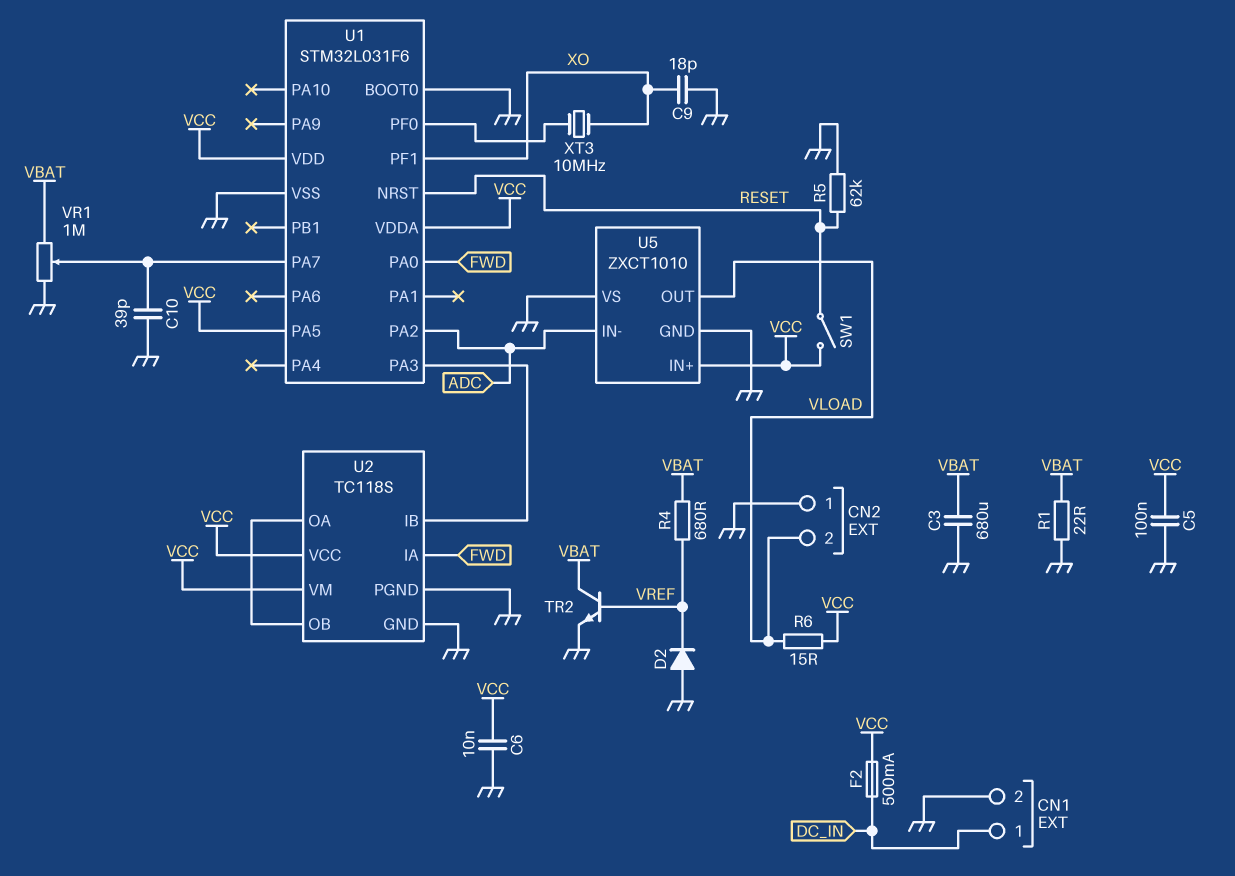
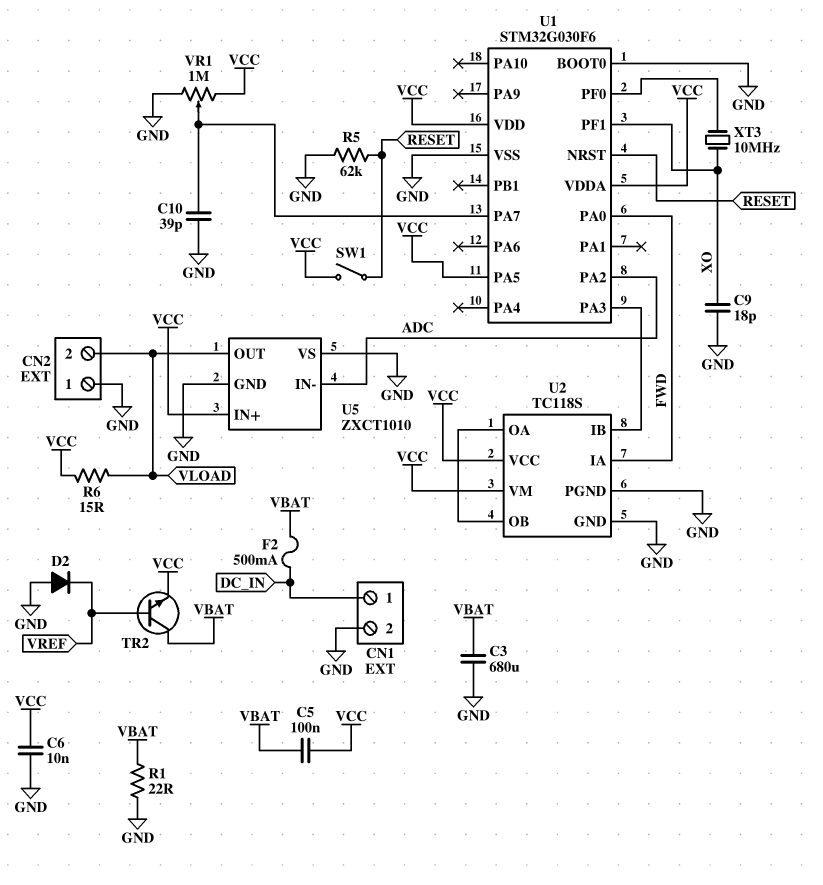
C5: 100nF (GND, VCC) -> 100nF (VBAT, VCC)
F2: 500mA (DC_IN, VCC) -> 500mA (DC_IN, VBAT)
R4: 680 (VBAT, VREF) -> none
TR2: NPN (B VREF, C VBAT, E GND) -> NPN (B VREF, C VBAT, E VCC)
U1: STM32L031F6 -> STM32G030F6
VR1: 1M (GND, VBAT, wiper U1/PA7) -> 1M (GND, VCC, wiper U1/PA7)

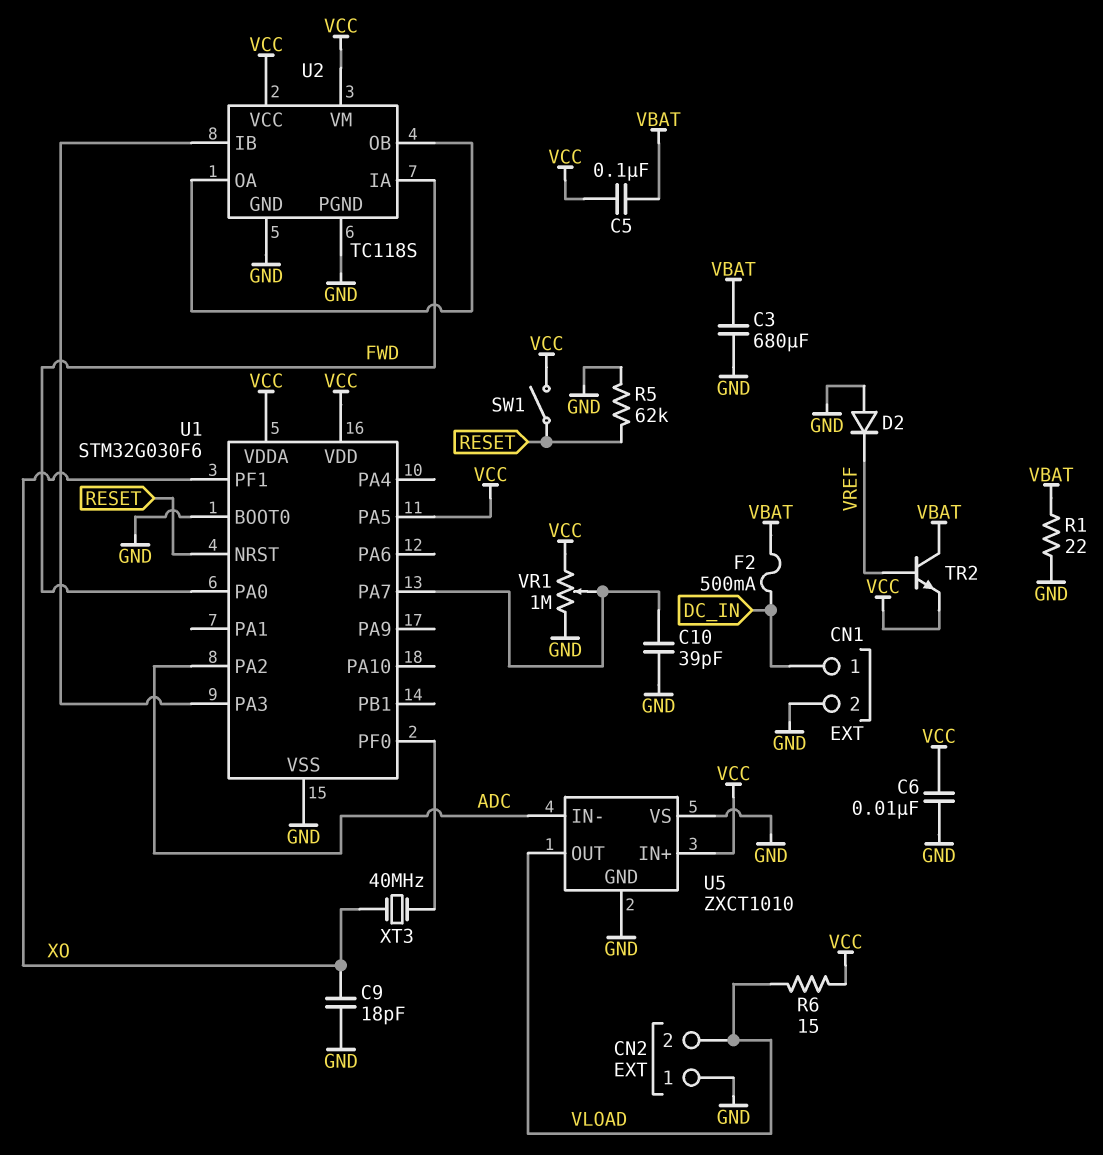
XT3: 10MHz (U1/PF0, XO) -> 40MHz (U1/PF0, XO)

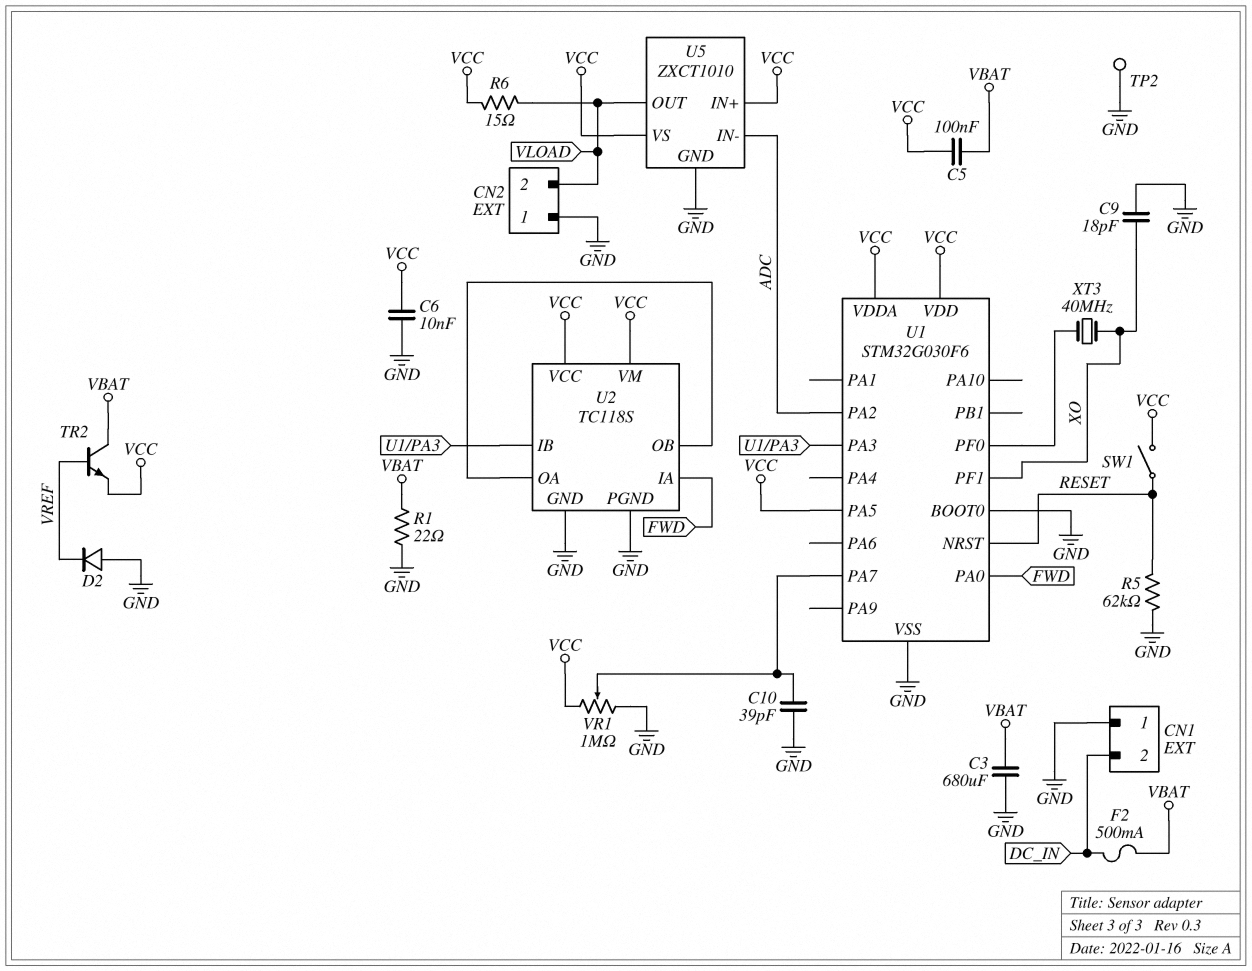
CN1 pin 1: DC_IN -> GND
CN1 pin 2: GND -> DC_IN
TP2: none -> test point (GND)
U5 pin VS: GND -> VCC

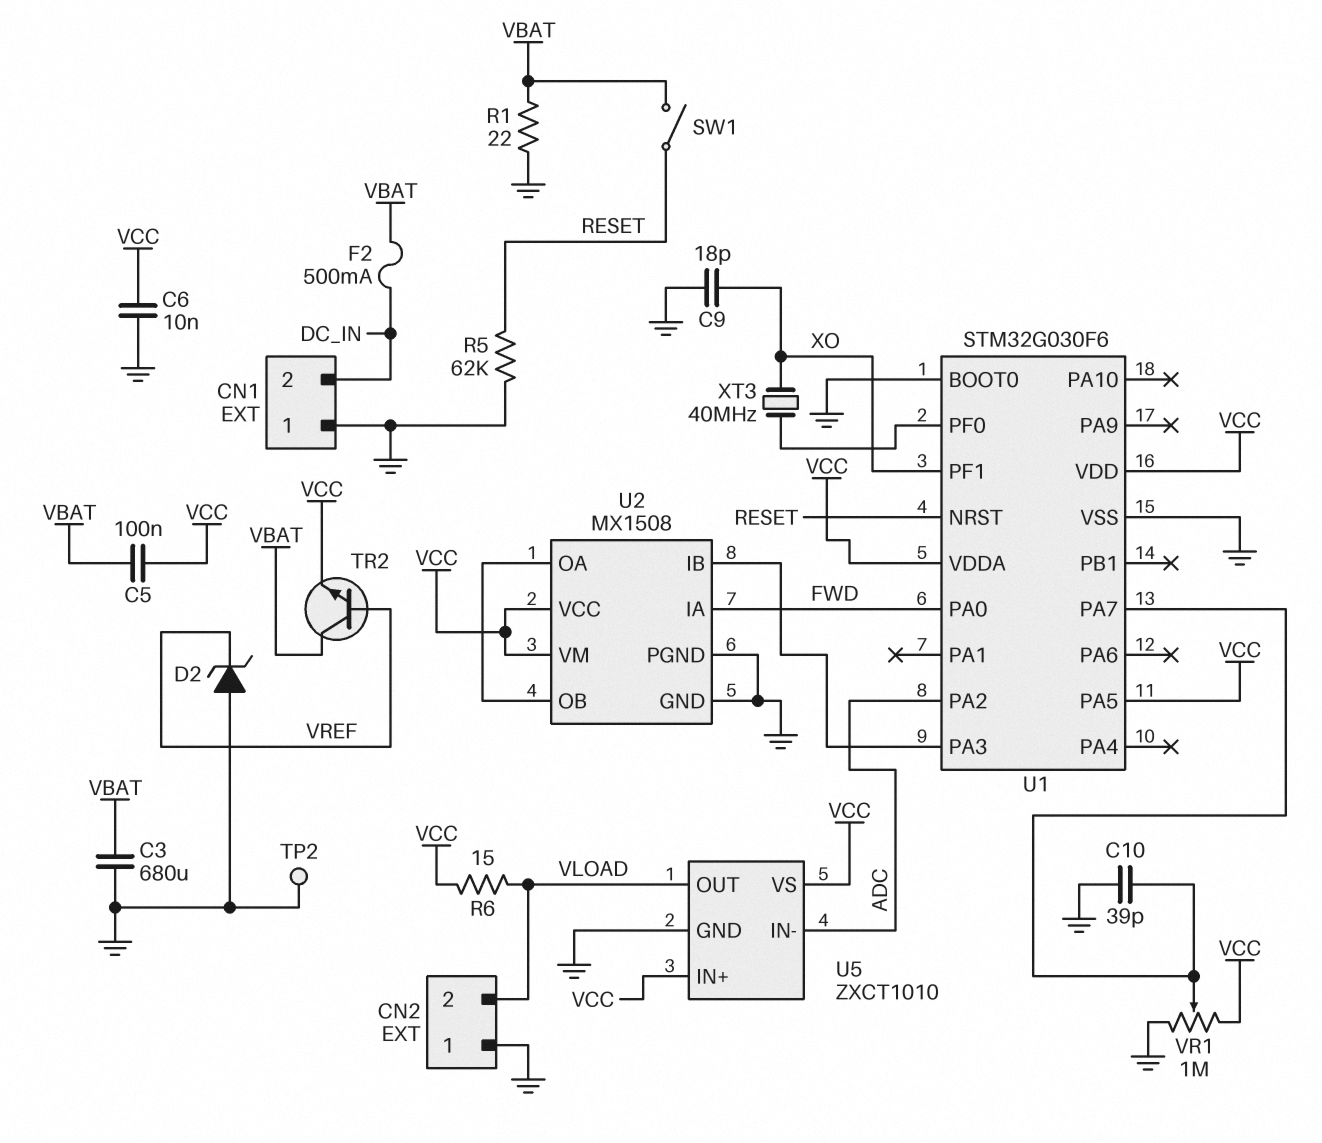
D2: diode (A GND, K VREF) -> zener (A GND, K VREF)
SW1: switch (RESET, VCC) -> switch (RESET, VBAT)
U2: TC118S -> MX1508

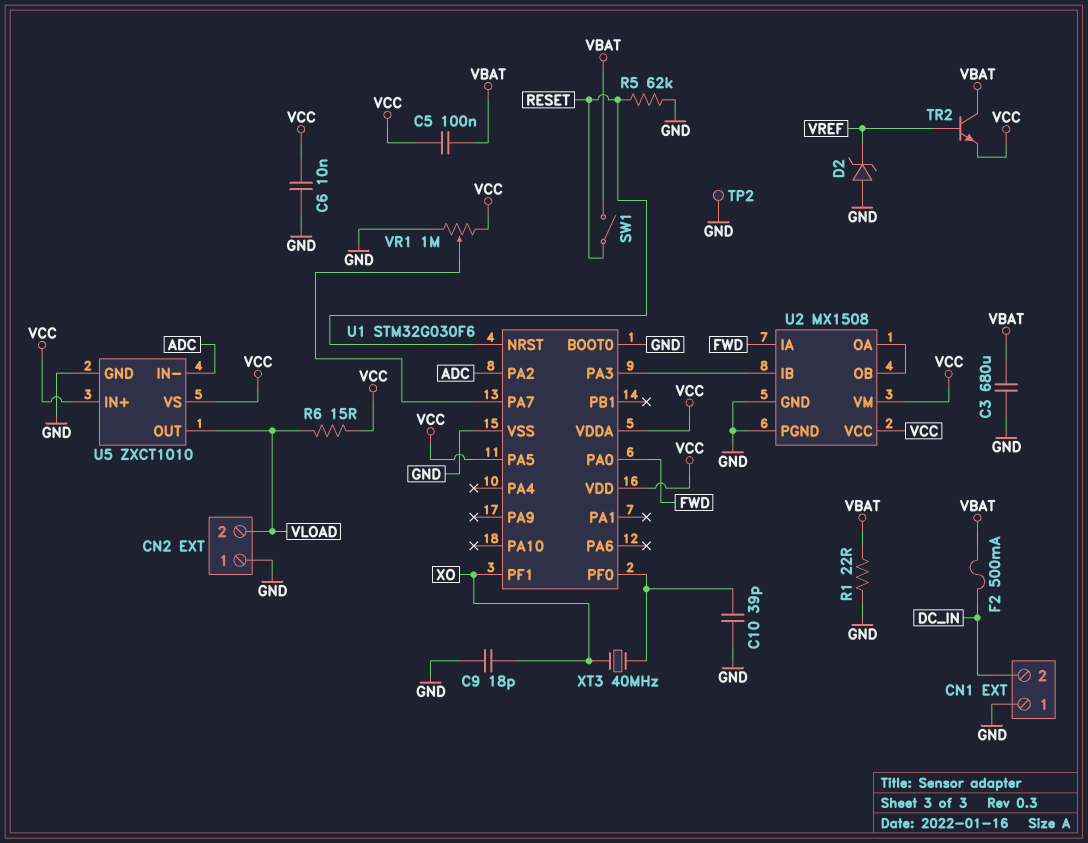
C10: 39pF (GND, U1/PA7) -> 39pF (GND, U1/PF0)

